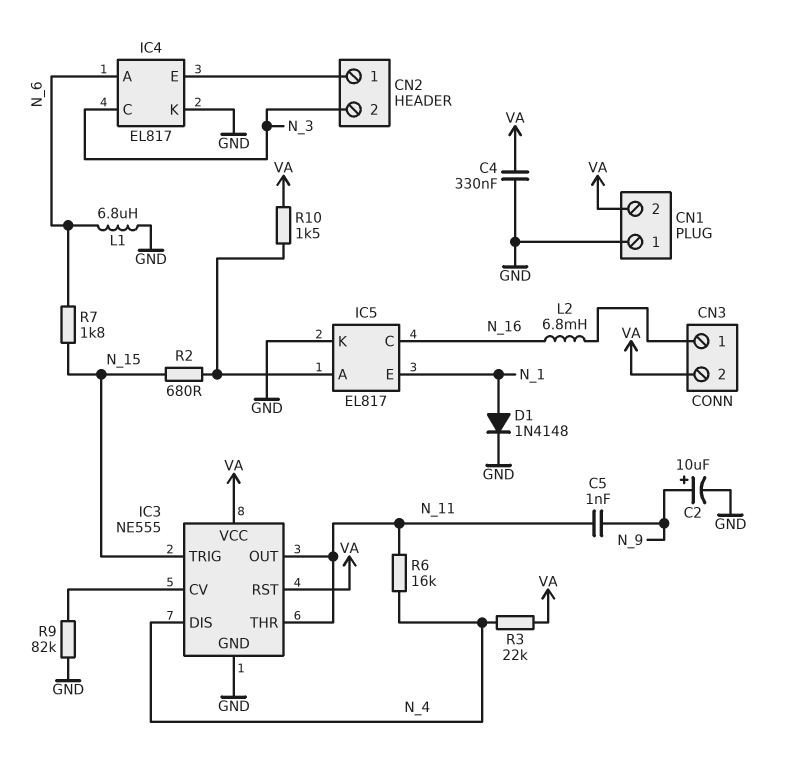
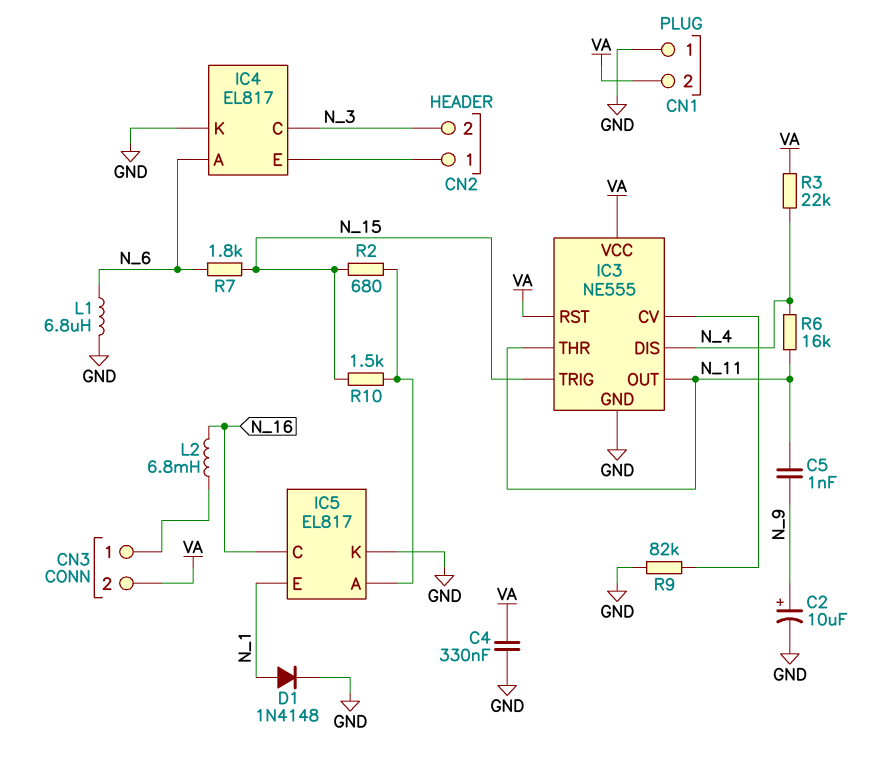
R10: 1.5k (IC5/A, VA) -> 1.5k (IC5/A, N_15)

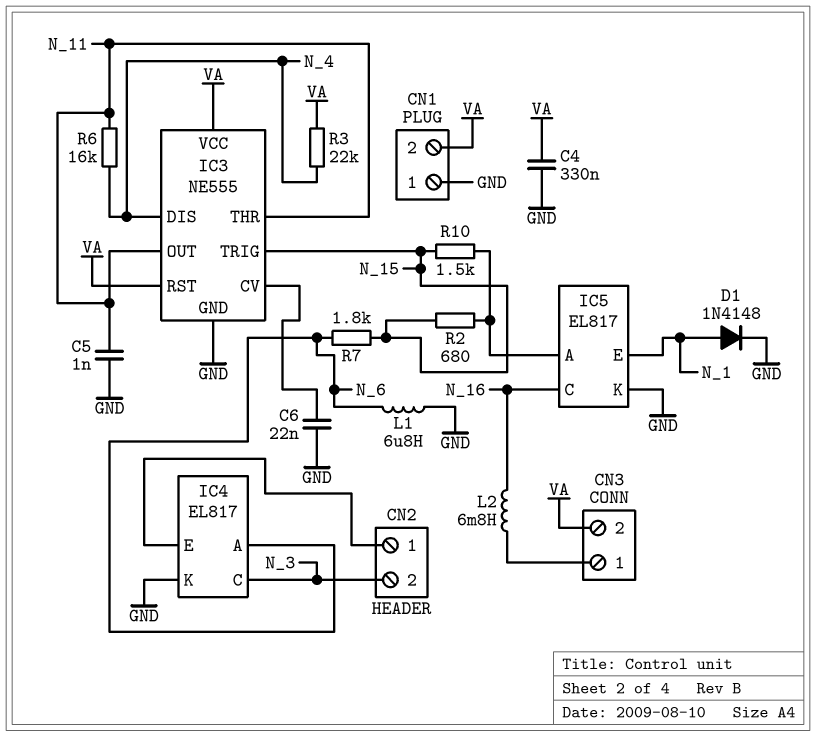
C2: 10uF (plus N_9, minus GND) -> none
C5: 1nF (N_9, N_11) -> 1nF (GND, N_11)
C6: none -> 22nF (GND, IC3/CV)
R9: 82k (GND, IC3/CV) -> none

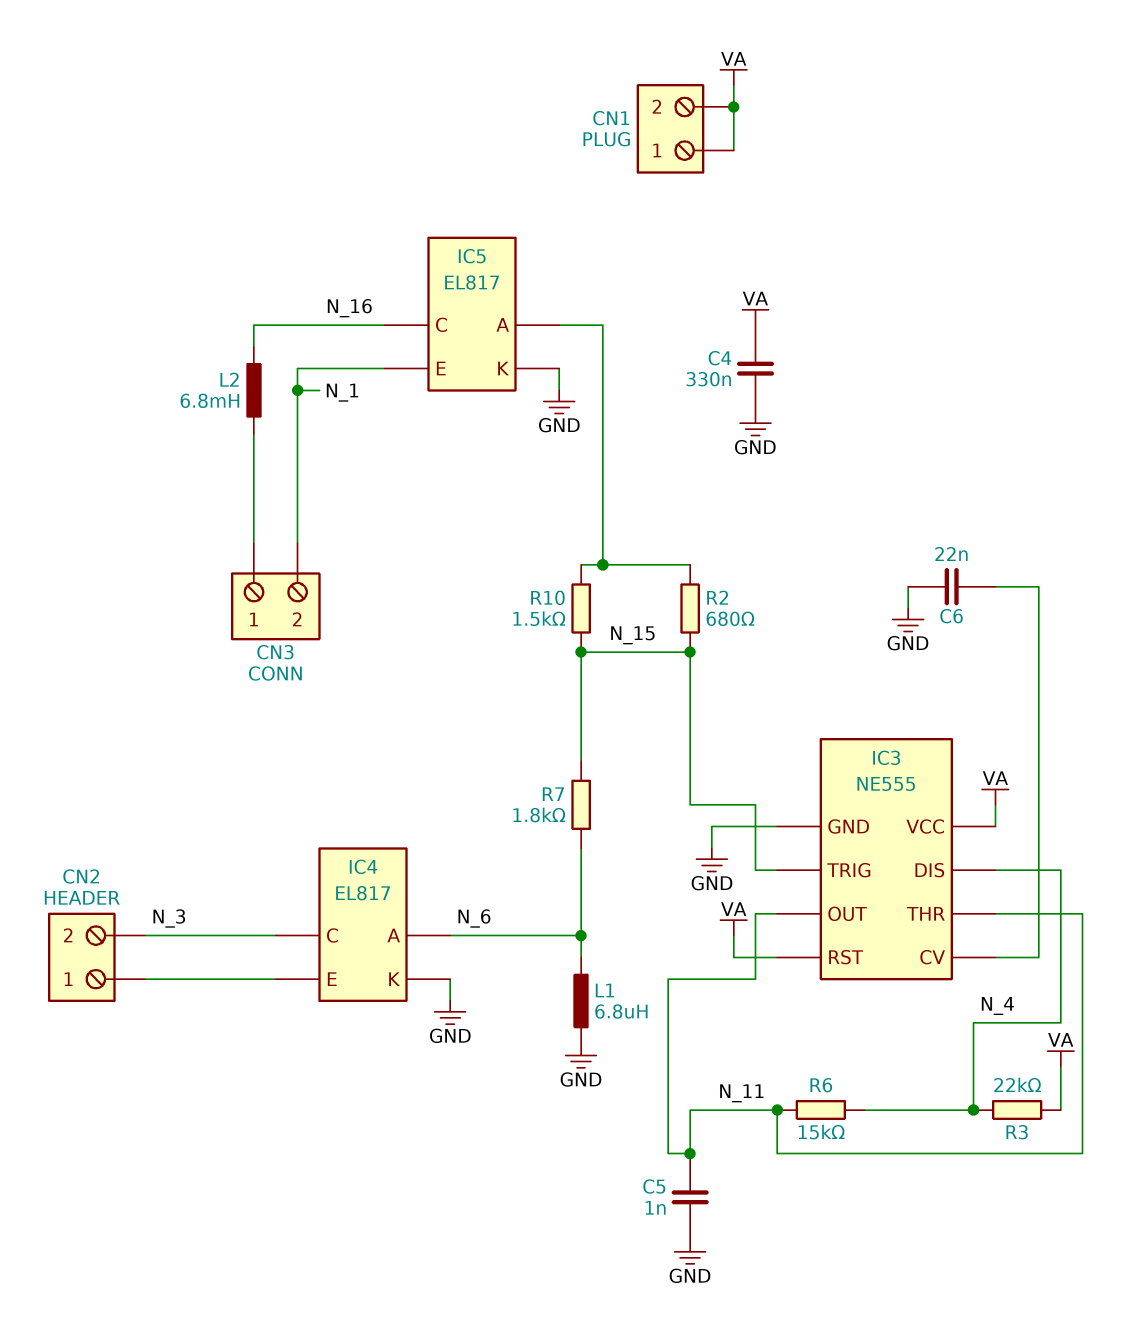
CN1 pin 1: GND -> VA
CN3 pin 2: VA -> N_1
D1: diode 1N4148 (A N_1, K GND) -> none
R6: 16k (N_4, N_11) -> 15k (N_4, N_11)

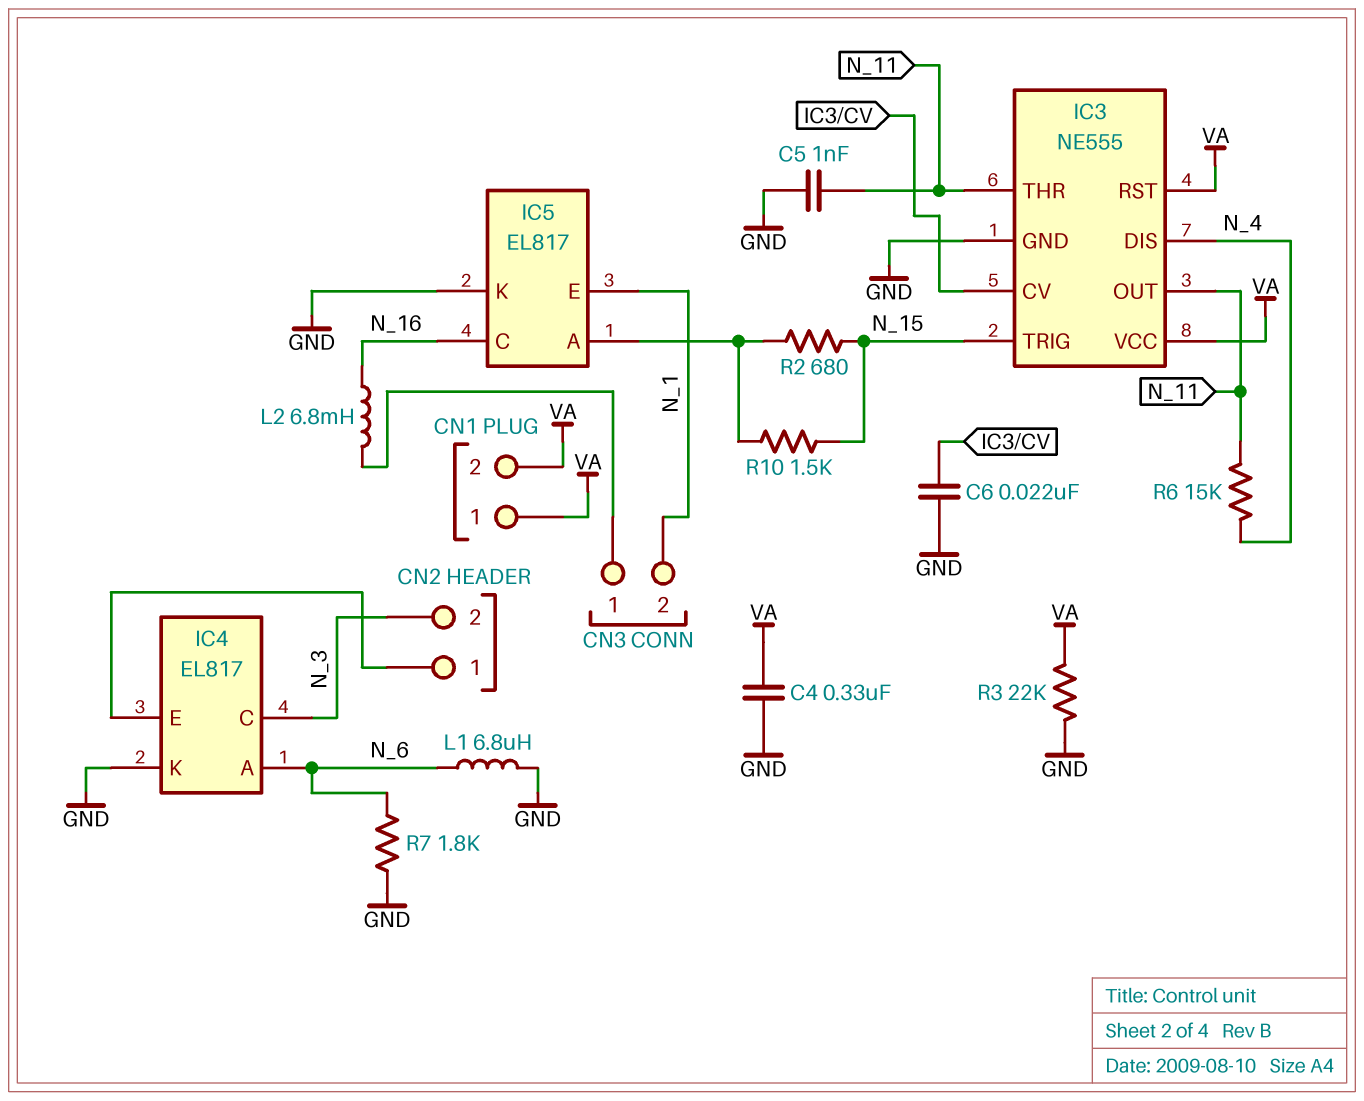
R3: 22k (N_4, VA) -> 22k (GND, VA)
R7: 1.8k (N_6, N_15) -> 1.8k (GND, N_6)

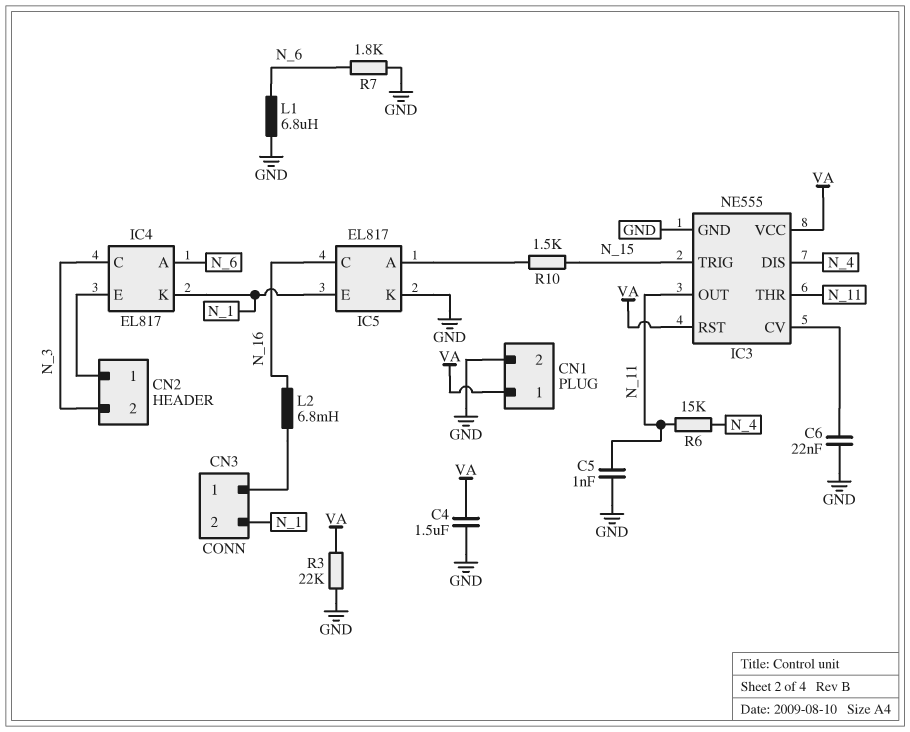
C4: 330nF (GND, VA) -> 1.5uF (GND, VA)
CN1 pin 2: VA -> GND
IC4 pin K: GND -> N_1
R2: 680 (IC5/A, N_15) -> none

